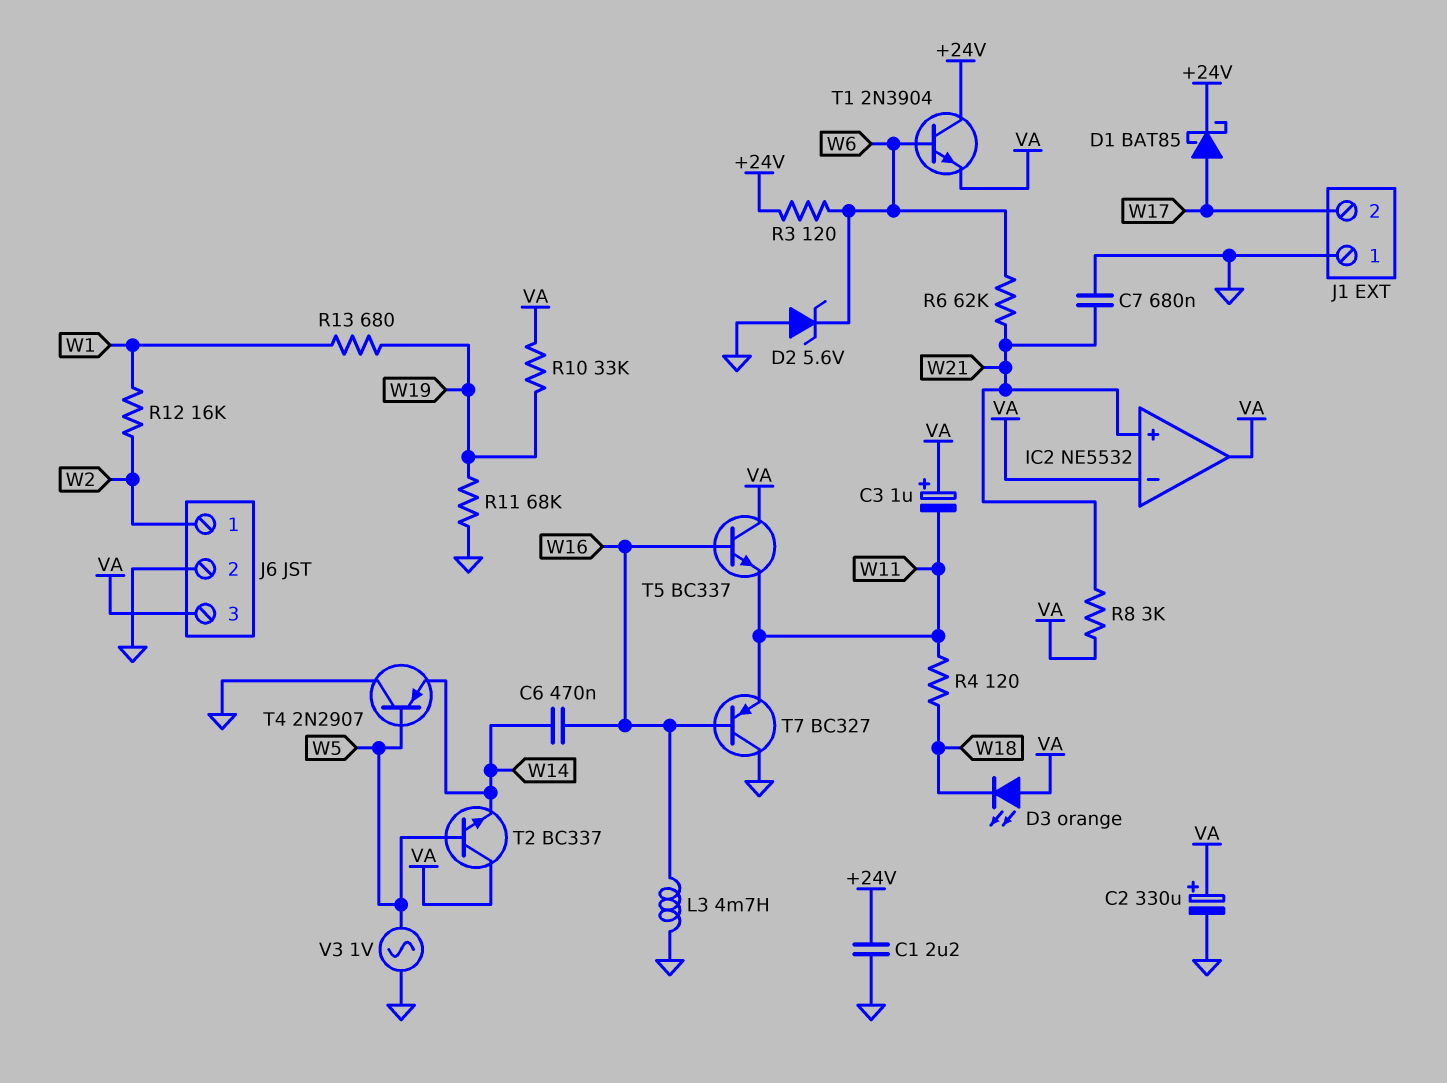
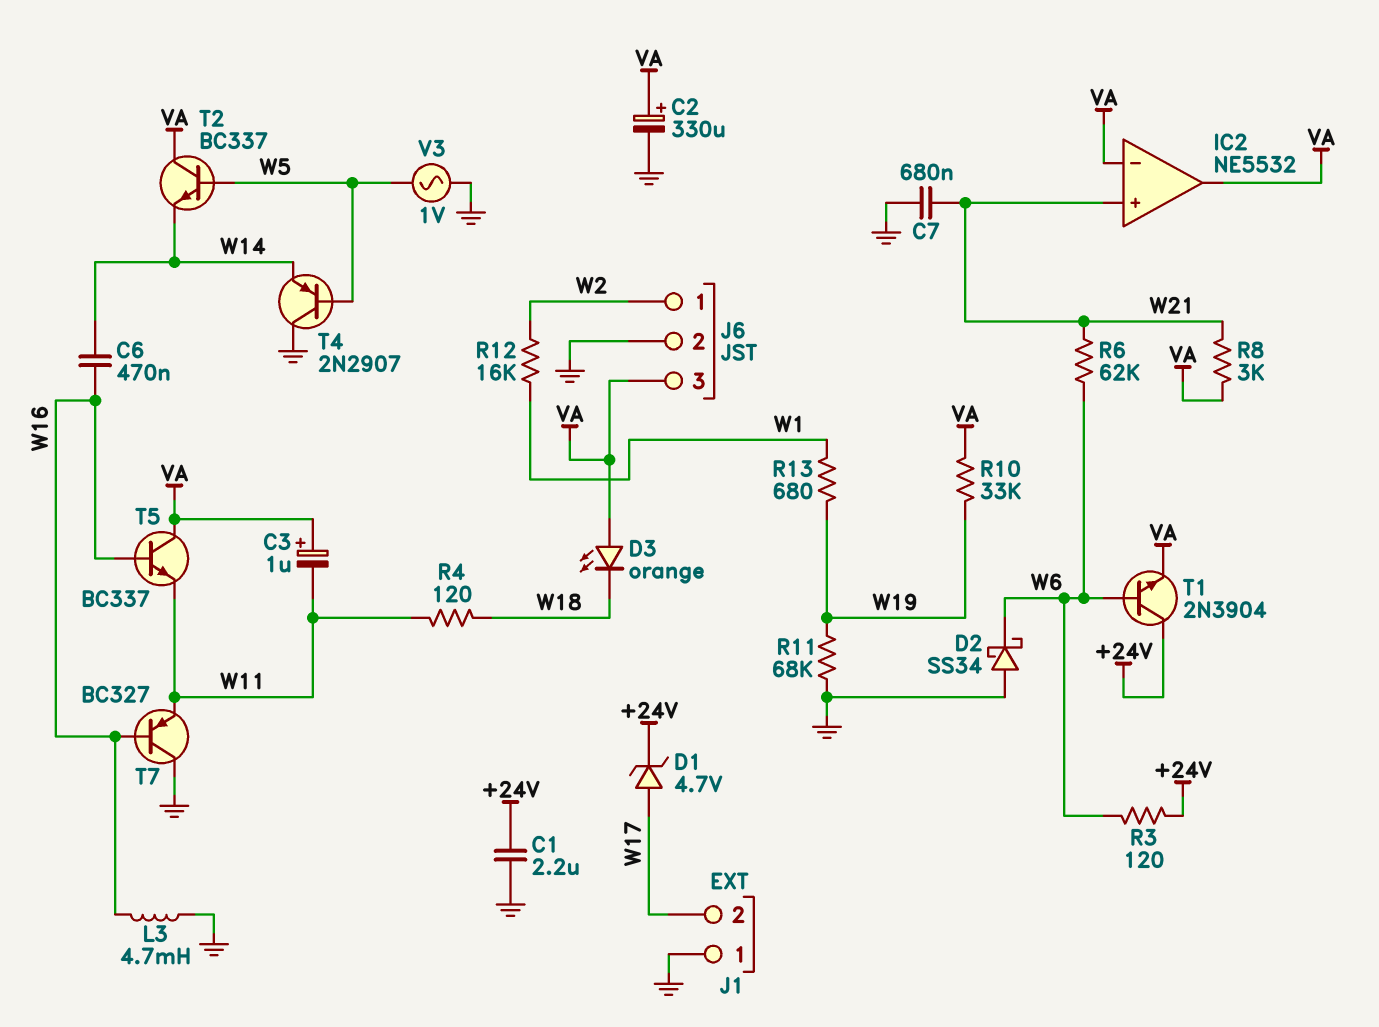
D1: schottky BAT85 (A W17, K +24V) -> zener 4.7V (A W17, K +24V)
D2: zener 5.6V (A GND, K W6) -> schottky SS34 (A GND, K W6)

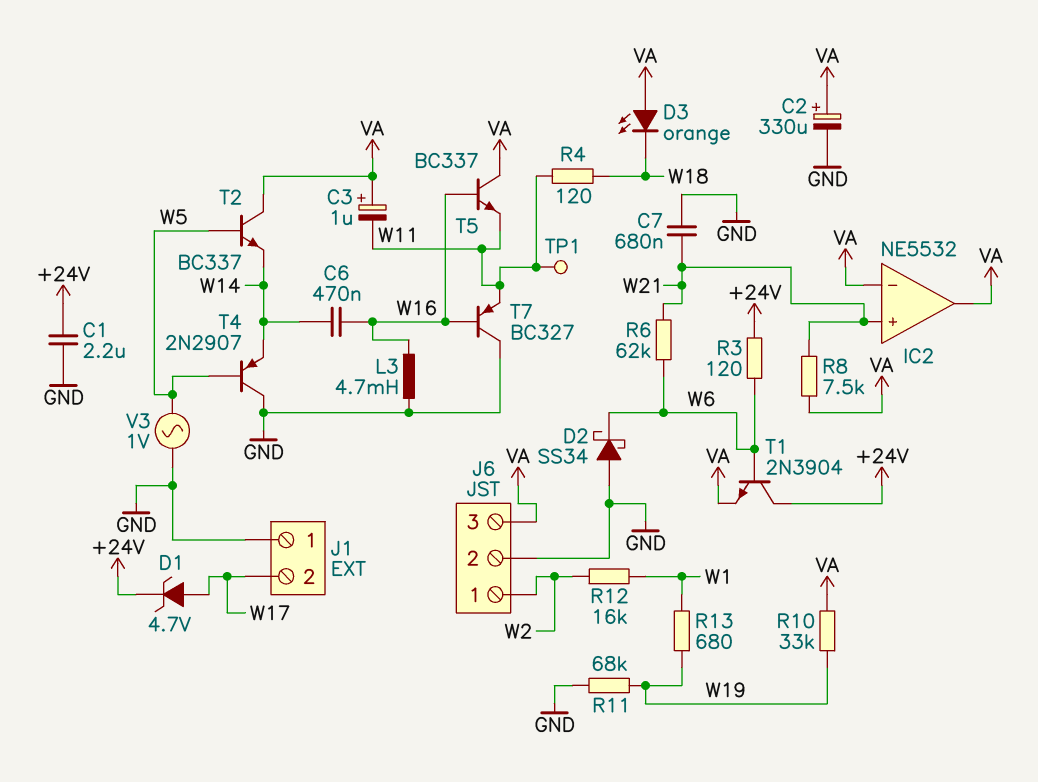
R8: 3k (VA, W21) -> 7.5k (VA, W21)
TP1: none -> test point (W11)

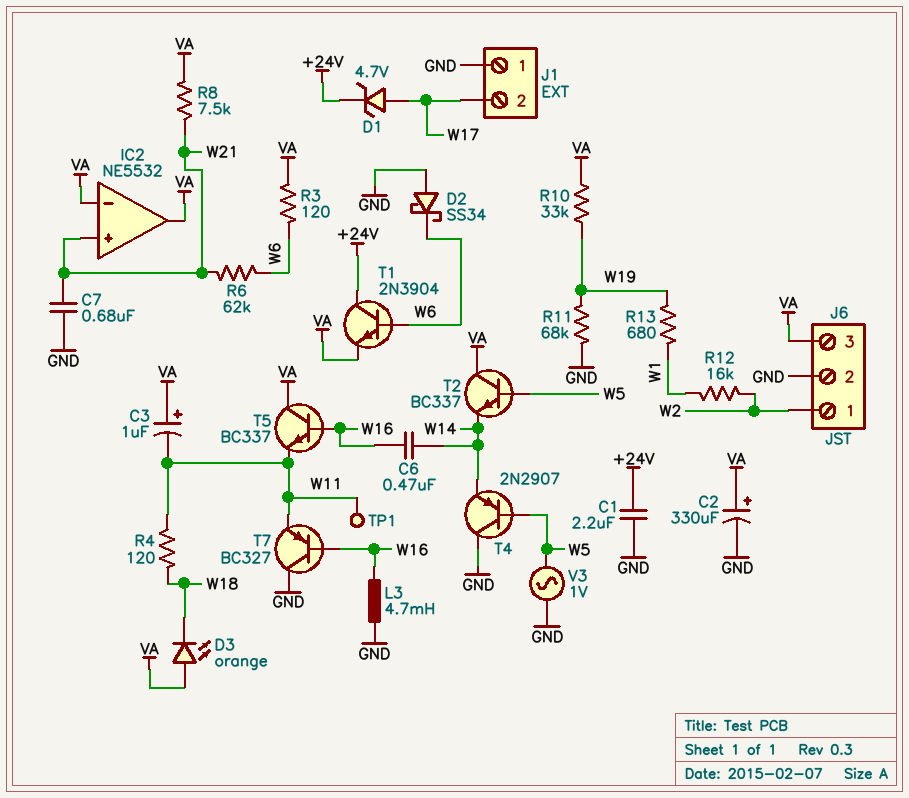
R3: 120 (+24V, W6) -> 120 (VA, W6)

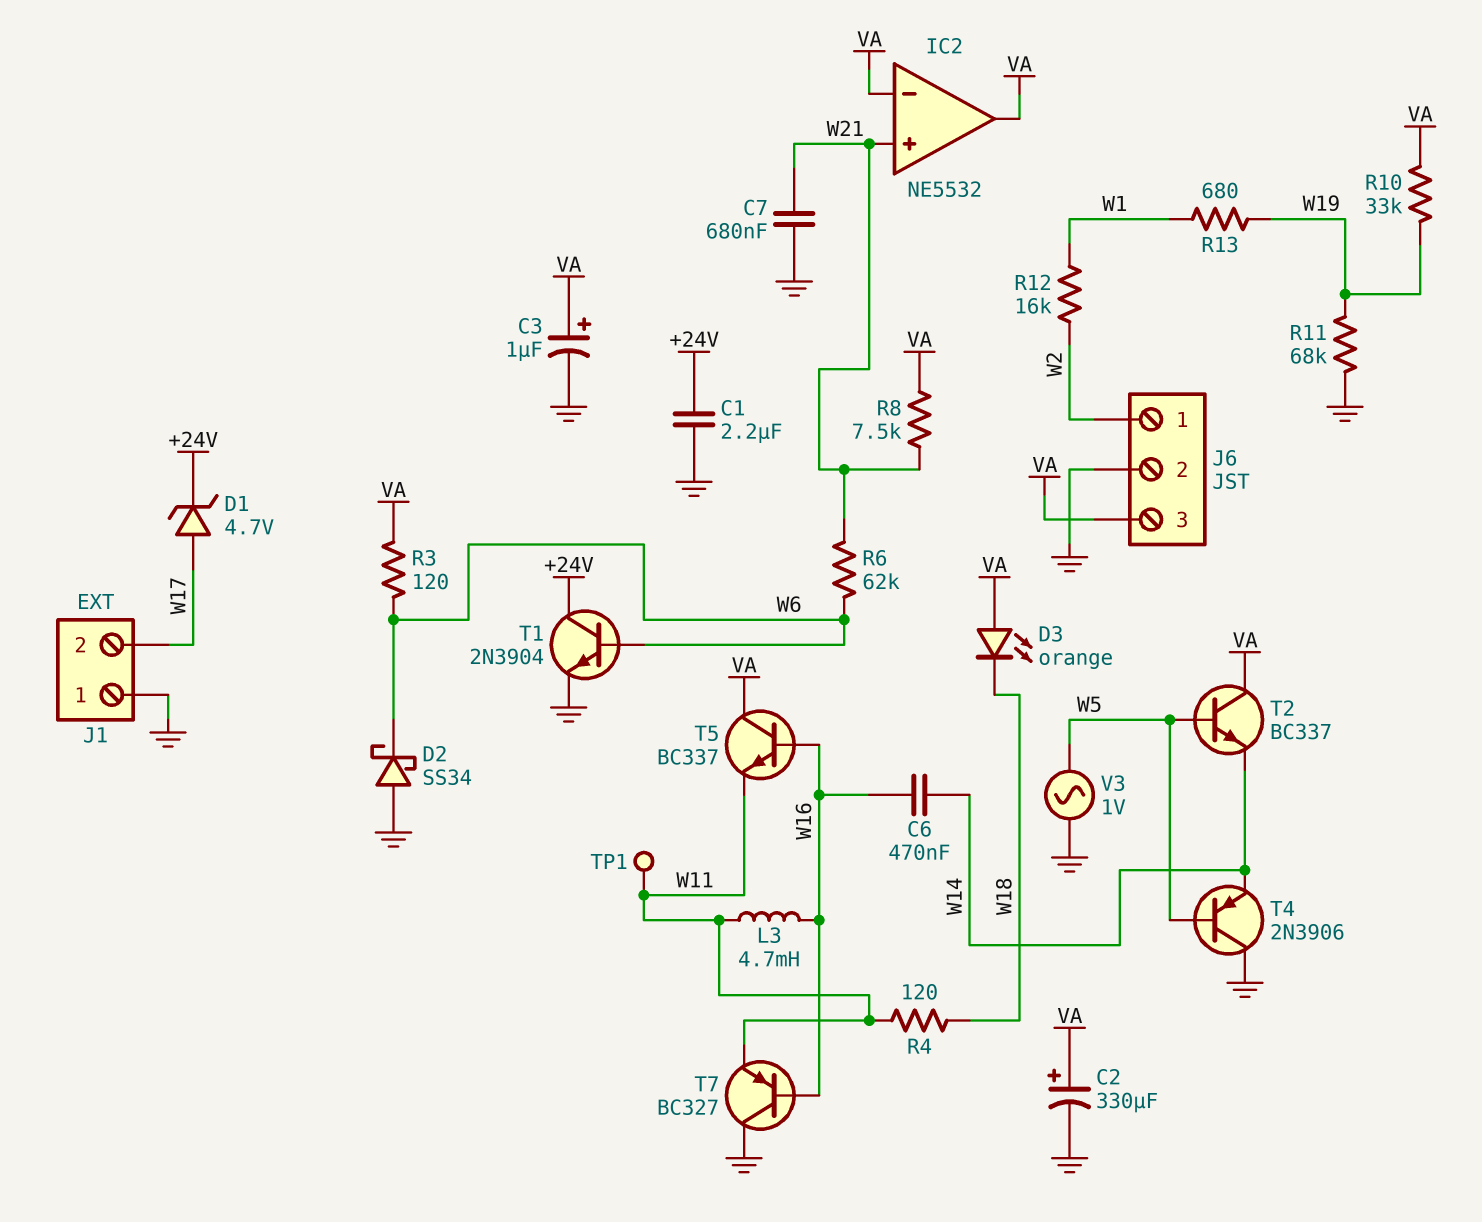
C3: 1uF (plus VA, minus W11) -> 1uF (plus VA, minus GND)
L3: 4.7mH (GND, W16) -> 4.7mH (W11, W16)
T1: NPN 2N3904 (B W6, C +24V, E VA) -> NPN 2N3904 (B W6, C +24V, E GND)
T4: PNP 2N2907 (B W5, C GND, E W14) -> PNP 2N3906 (B W5, C GND, E W14)

